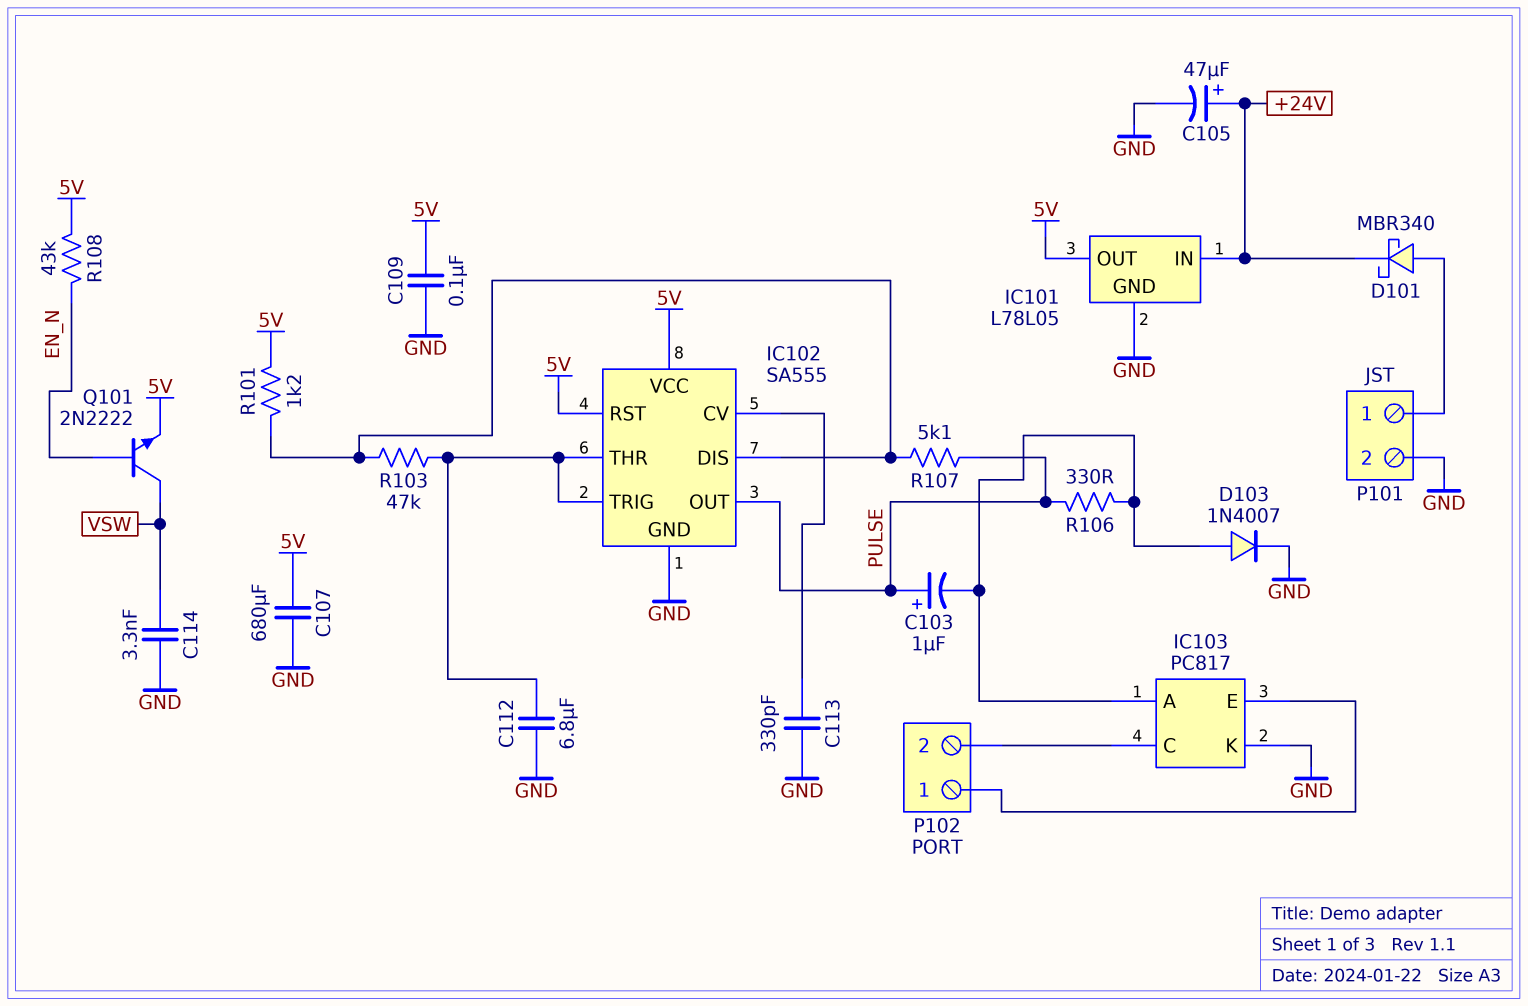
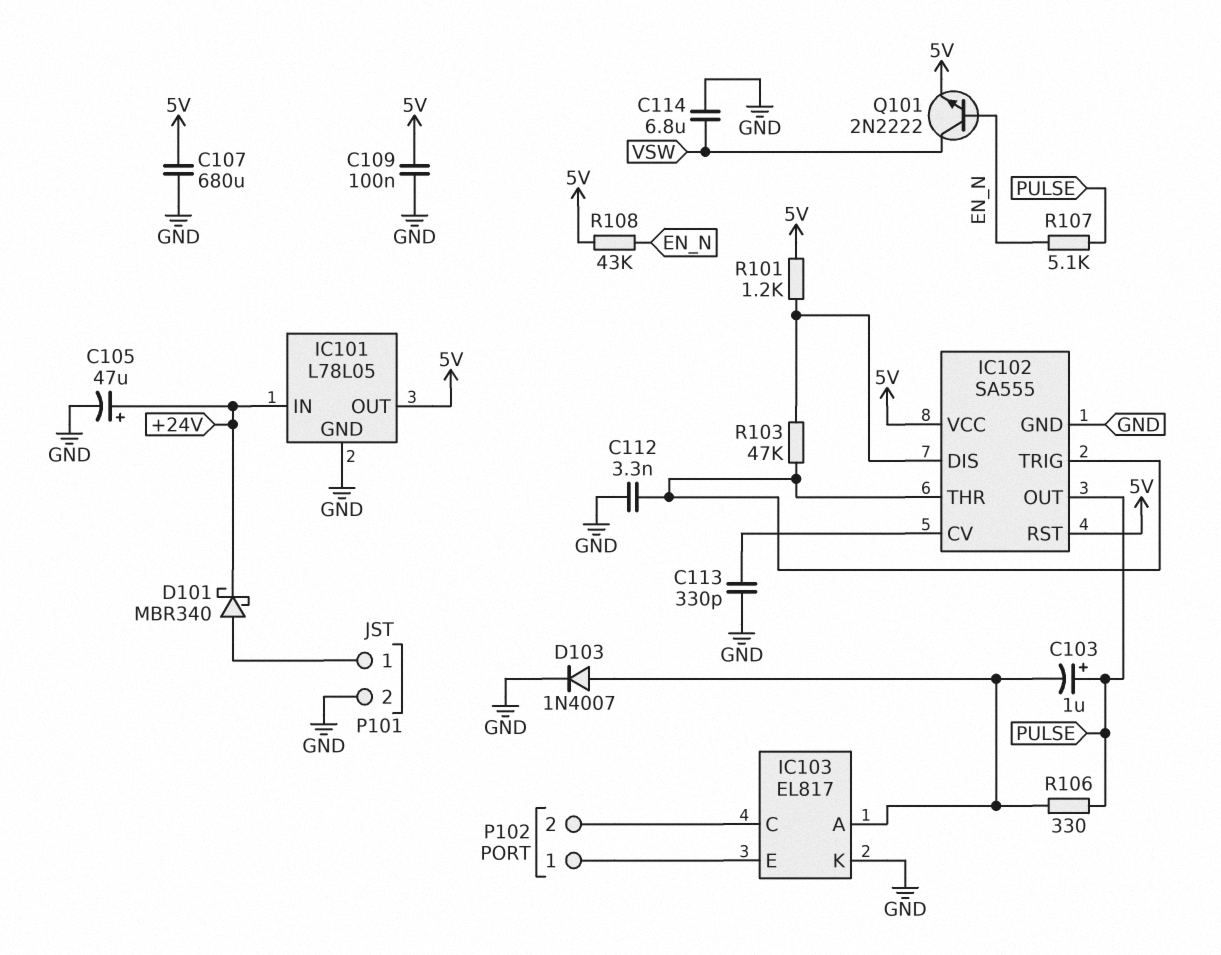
C112: 6.8uF (GND, IC102/THR) -> 3.3nF (GND, IC102/THR)
C114: 3.3nF (GND, VSW) -> 6.8uF (GND, VSW)
IC103: PC817 -> EL817
R107: 5.1k (IC102/DIS, PULSE) -> 5.1k (EN_N, PULSE)

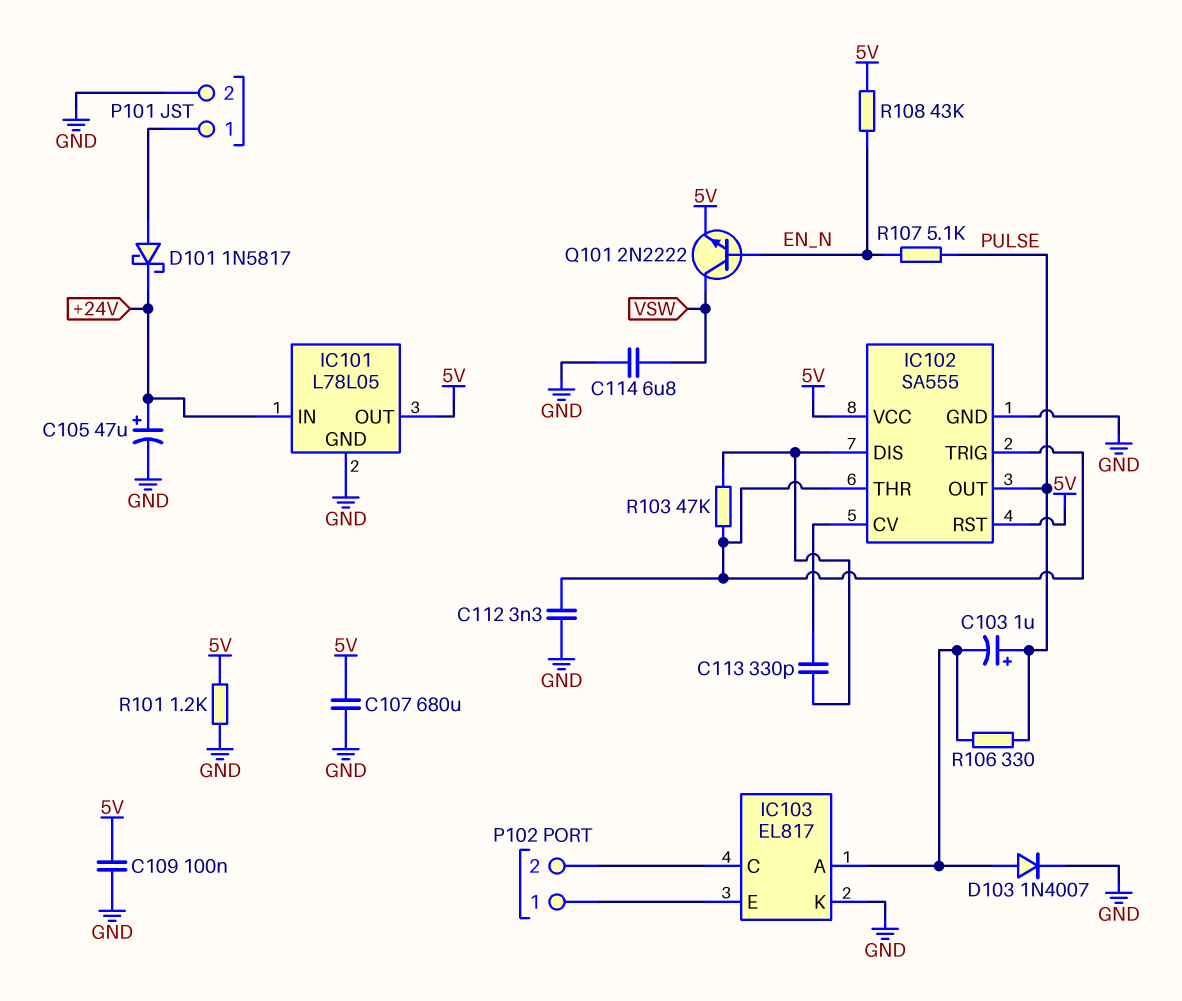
C113: 330pF (GND, IC102/CV) -> 330pF (IC102/CV, IC102/DIS)
D101: schottky MBR340 (A P101/1, K +24V) -> schottky 1N5817 (A P101/1, K +24V)
R101: 1.2k (5V, IC102/DIS) -> 1.2k (5V, GND)

